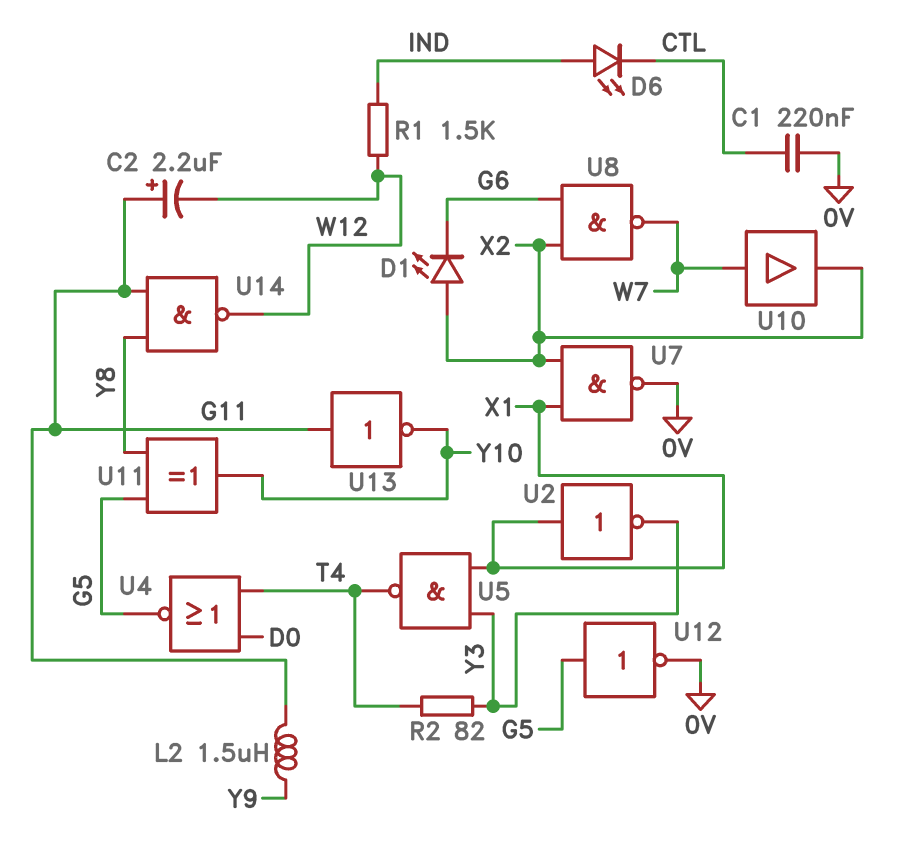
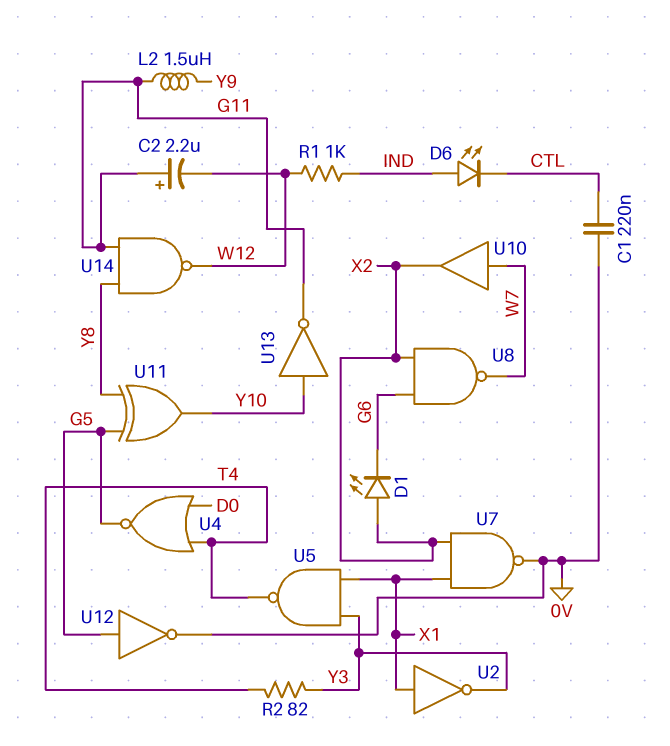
R1: 1.5k (IND, W12) -> 1k (IND, W12)
U13: NOT (in G11, out Y10) -> NOT (in Y10, out G11)

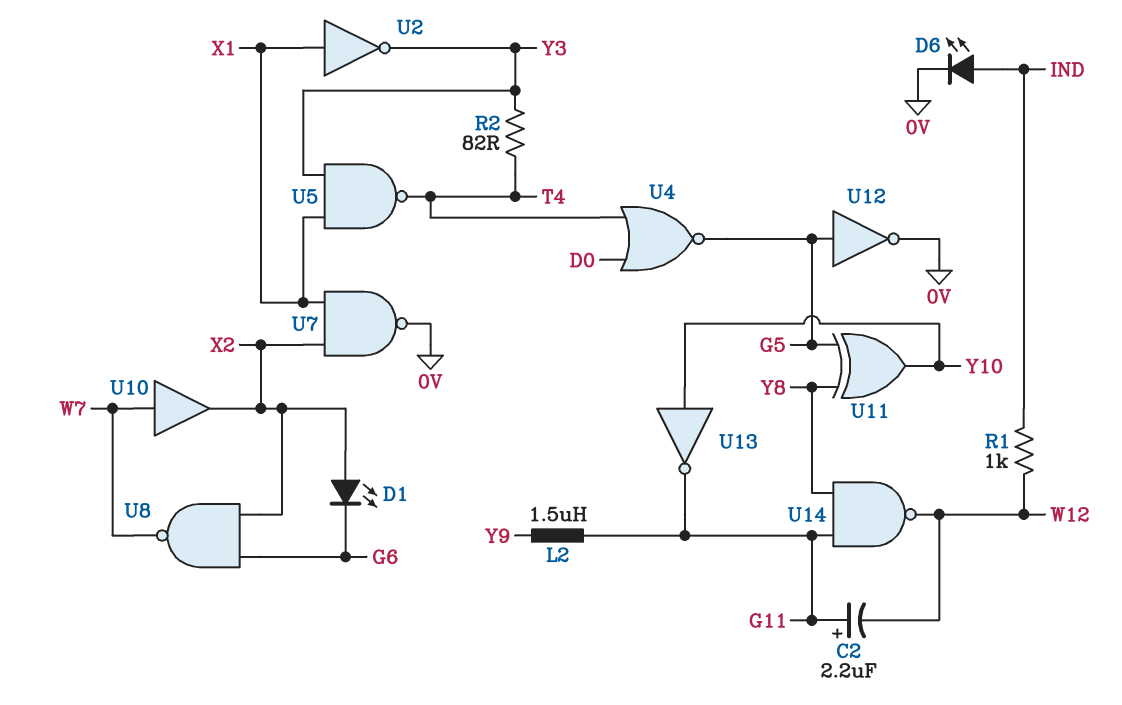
C1: 220nF (0V, CTL) -> none
D6: LED (A IND, K CTL) -> LED (A IND, K 0V)

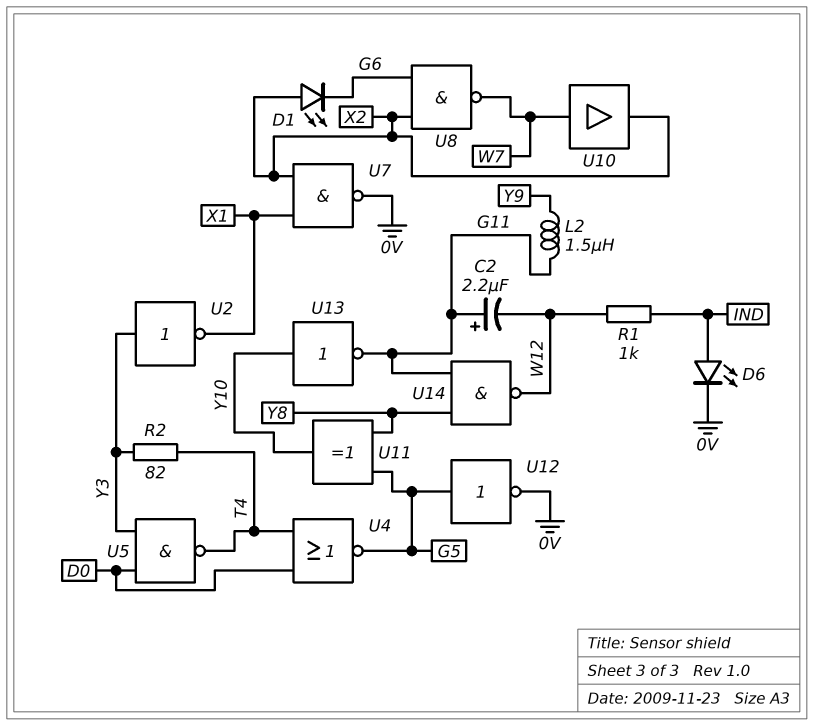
U2: NOT (in X1, out Y3) -> NOT (in Y3, out X1)
U5: NAND (in X1, in Y3, out T4) -> NAND (in D0, in Y3, out T4)

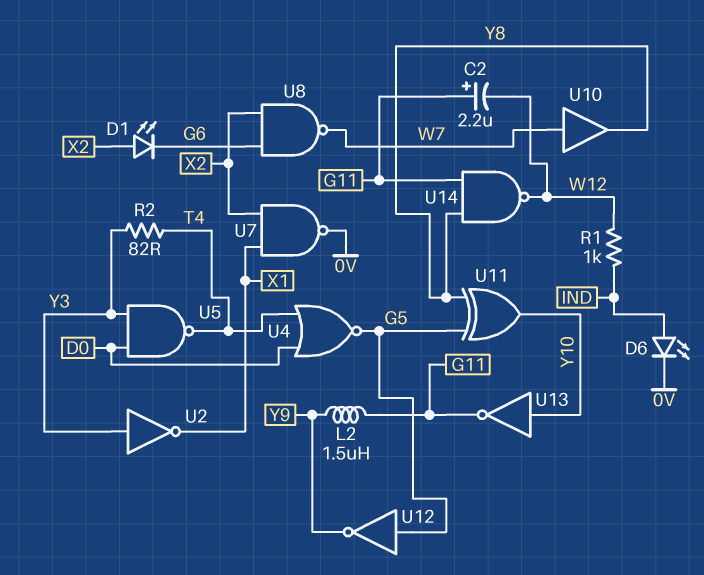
U10: buffer (in W7, out X2) -> buffer (in W7, out Y8)
U12: NOT (in G5, out 0V) -> NOT (in G5, out Y9)

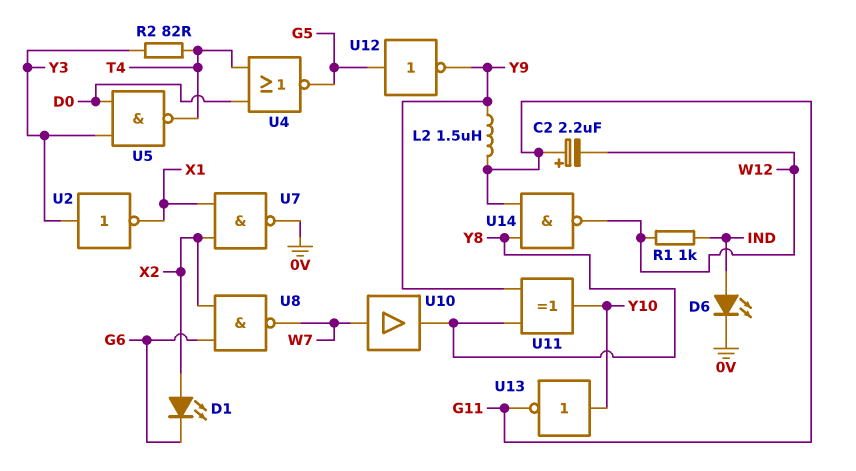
U11: XOR (in G5, in Y8, out Y10) -> XOR (in Y8, in Y9, out Y10)

